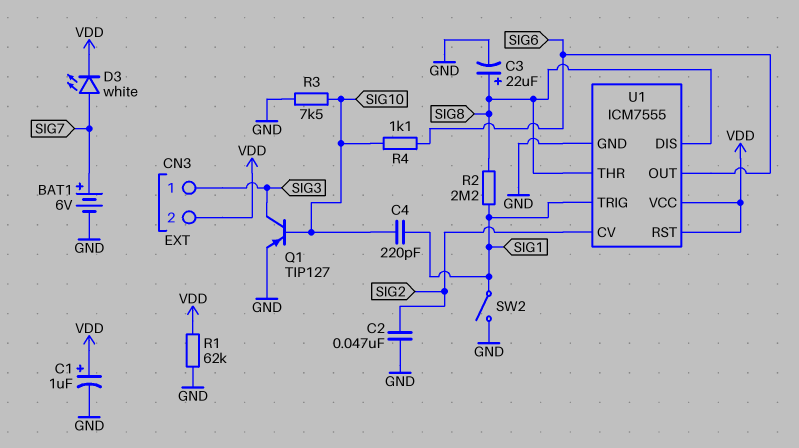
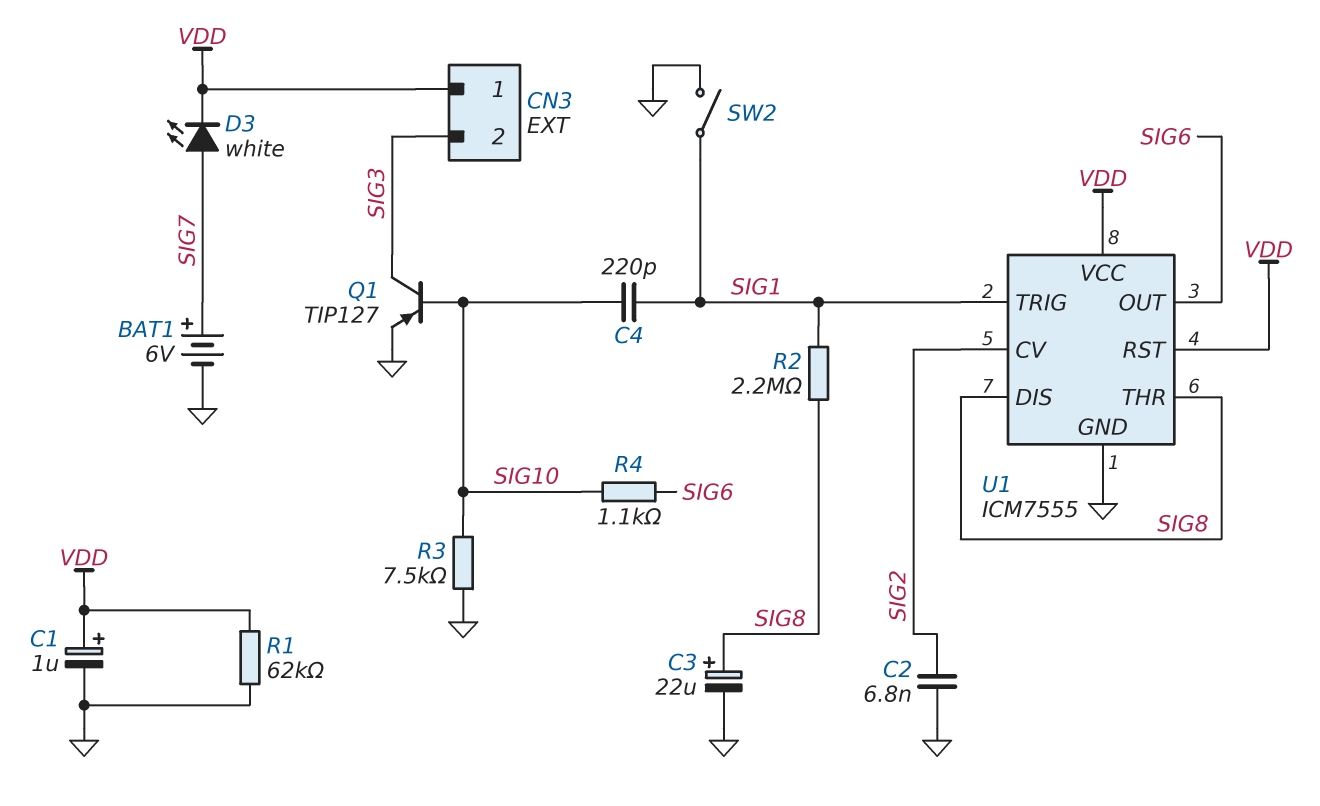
C2: 47nF (GND, SIG2) -> 6.8nF (GND, SIG2)
CN3 pin 1: SIG3 -> VDD
CN3 pin 2: VDD -> SIG3

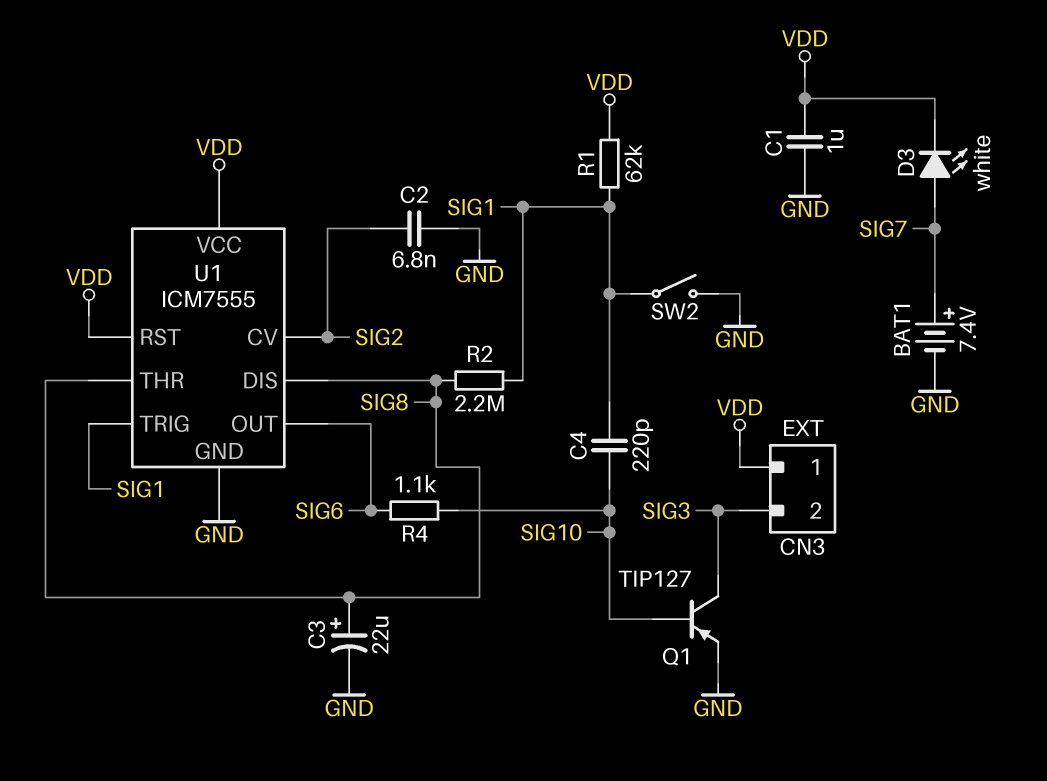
BAT1: 6V (plus SIG7, minus GND) -> 7.4V (plus SIG7, minus GND)
C1: 1uF (plus VDD, minus GND) -> 1uF (GND, VDD)
R1: 62k (GND, VDD) -> 62k (SIG1, VDD)
R3: 7.5k (GND, SIG10) -> none

